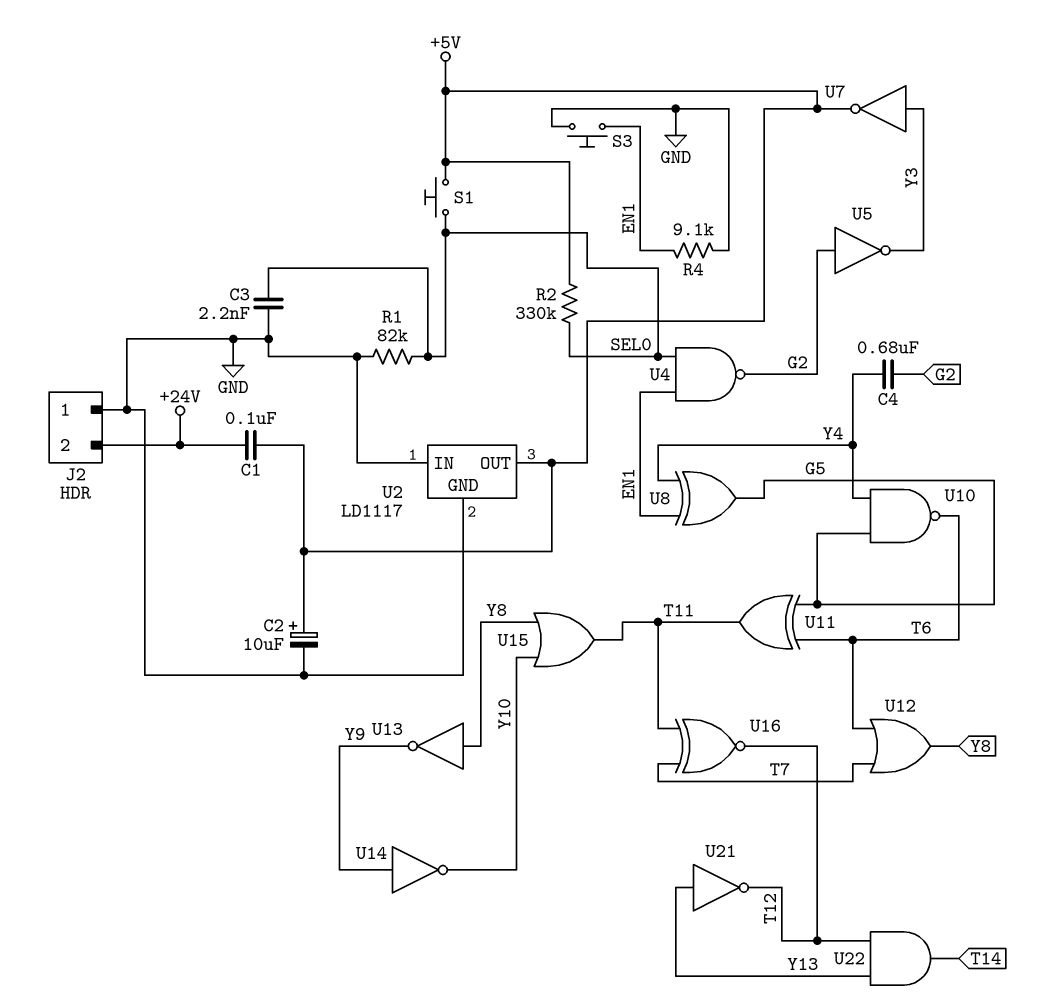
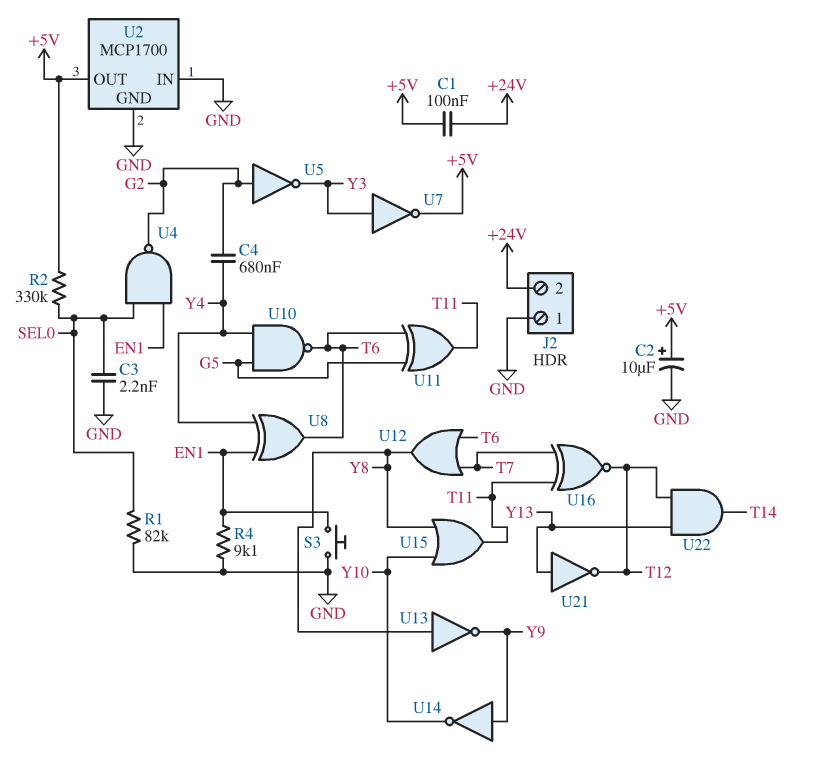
S1: button (+5V, SEL0) -> none
U2: LD1117 -> MCP1700
U8: XOR (in EN1, in Y4, out G5) -> XOR (in EN1, in Y4, out T6)

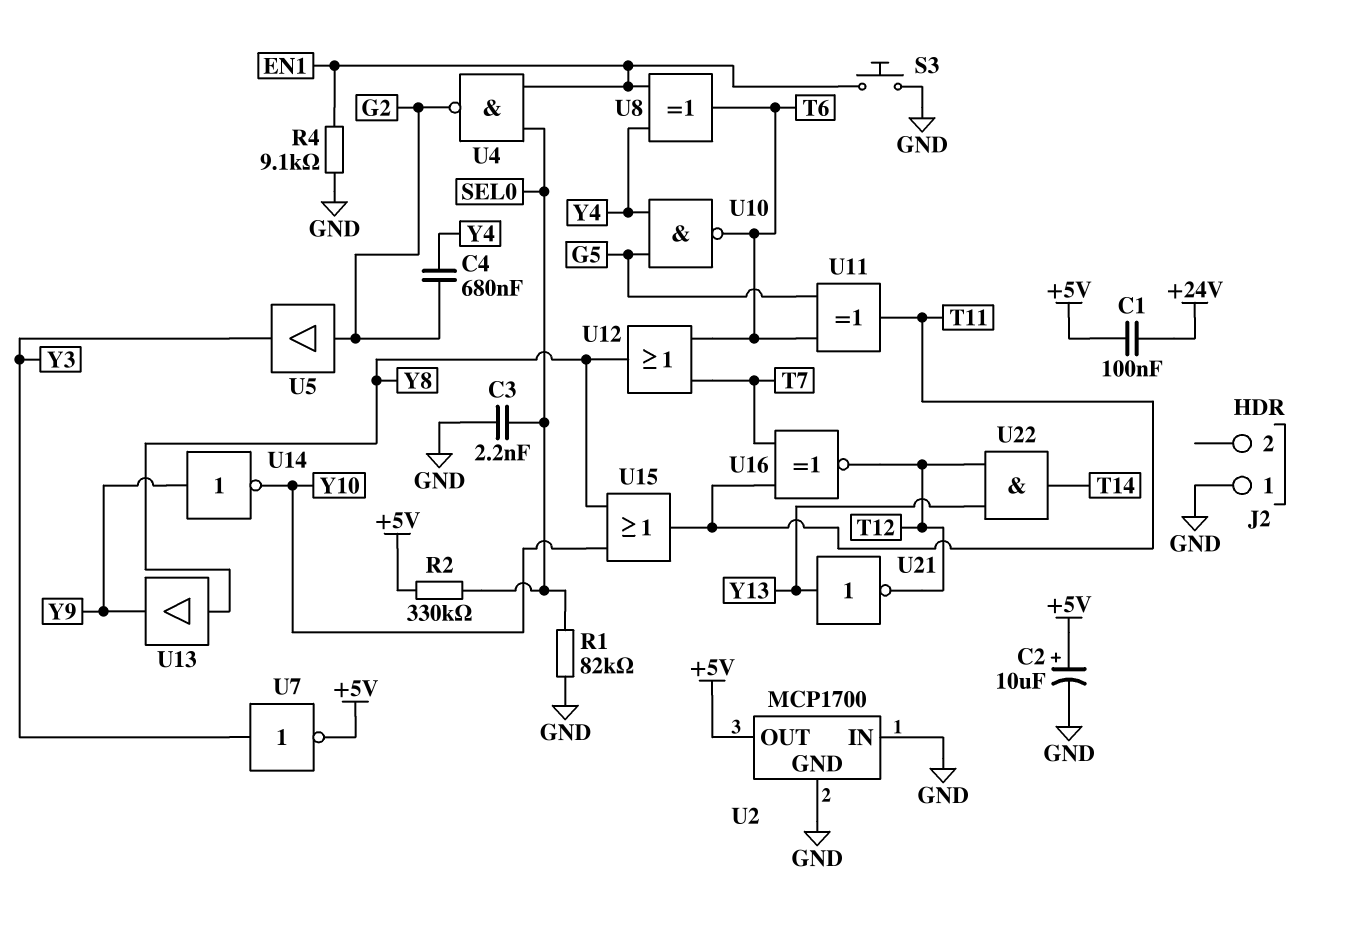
J2 pin 2: +24V -> none
U5: NOT (in G2, out Y3) -> buffer (in G2, out Y3)
U13: NOT (in Y8, out Y9) -> buffer (in Y8, out Y9)

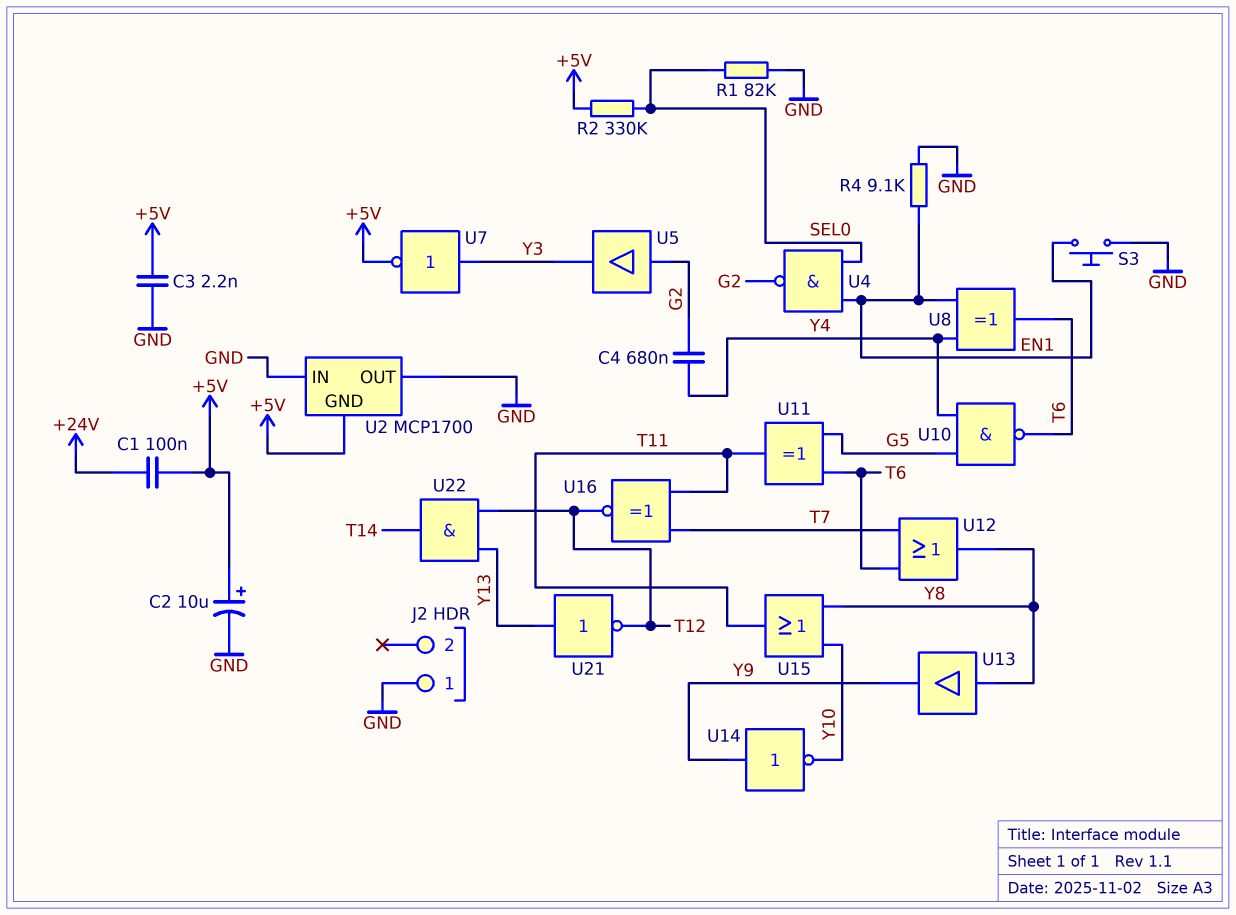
C3: 2.2nF (GND, SEL0) -> 2.2nF (+5V, GND)
U2 pin GND: GND -> +5V
U2 pin OUT: +5V -> GND

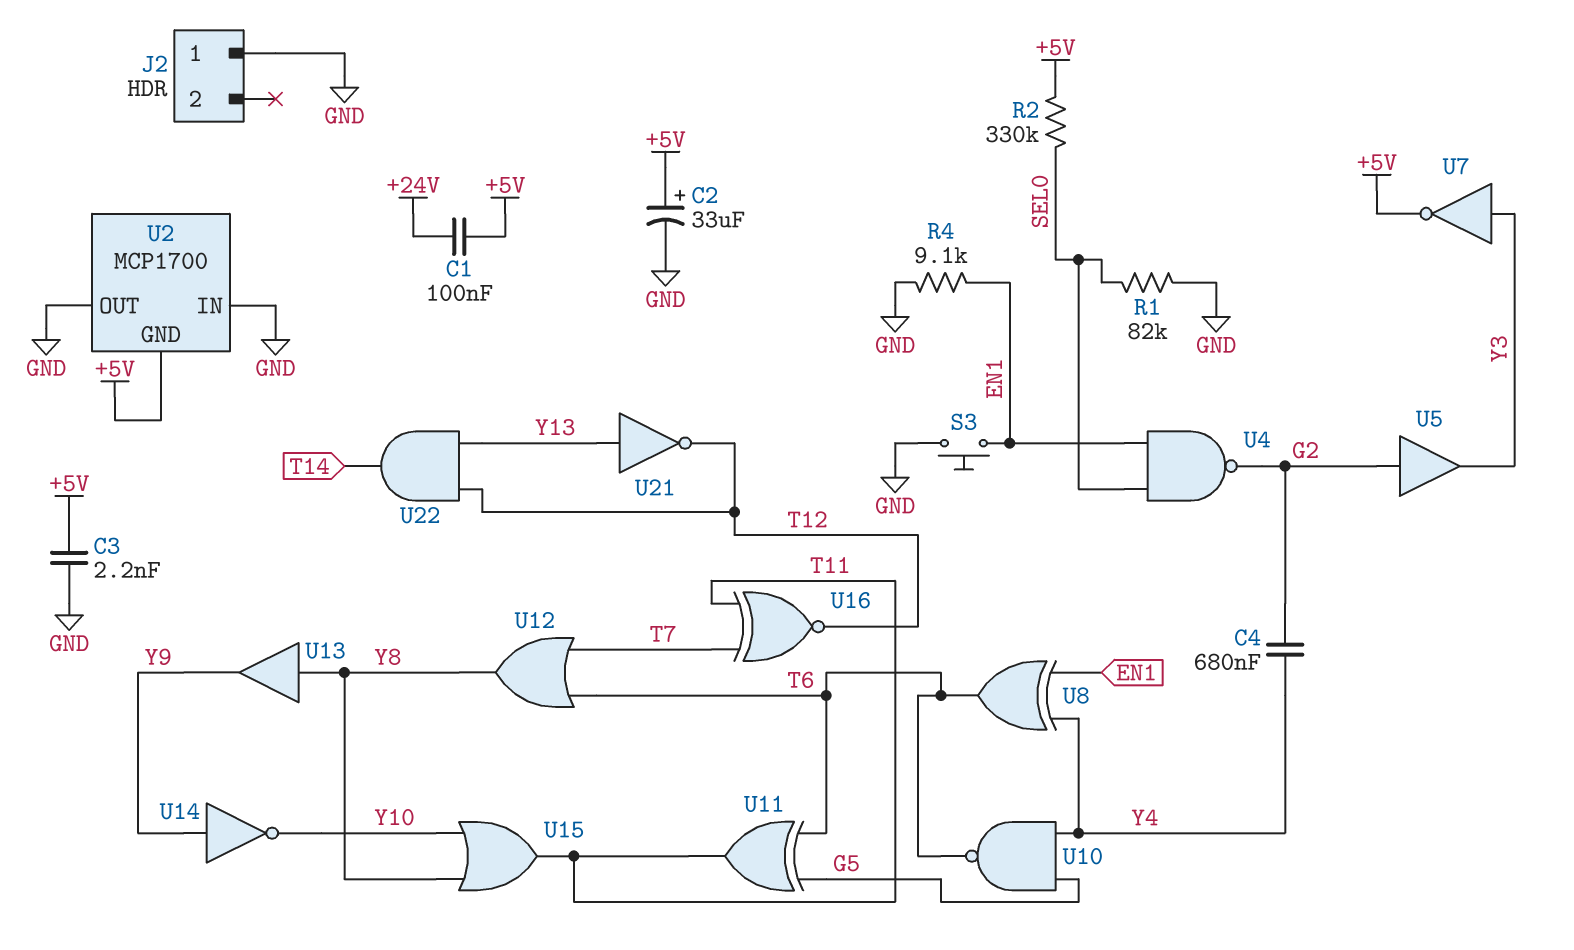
C2: 10uF (plus +5V, minus GND) -> 33uF (plus +5V, minus GND)

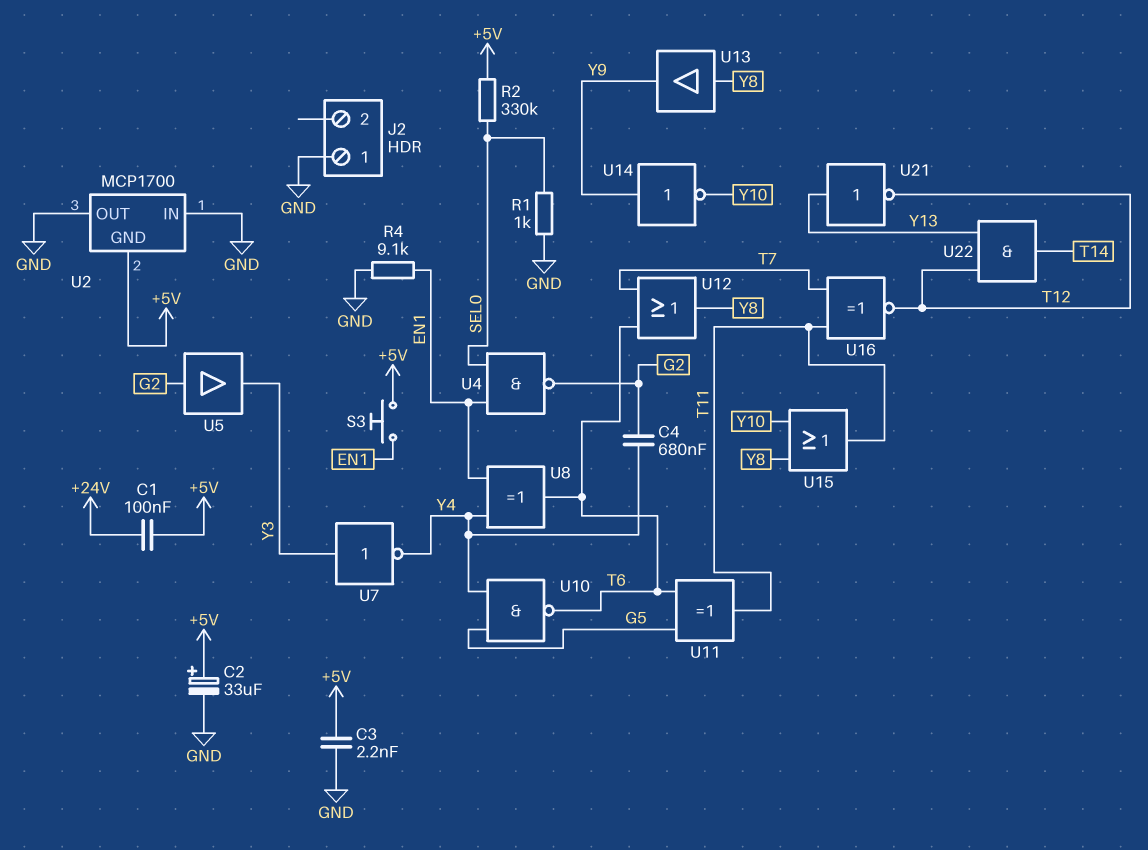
R1: 82k (GND, SEL0) -> 1k (GND, SEL0)
S3: button (EN1, GND) -> button (+5V, EN1)
U7: NOT (in Y3, out +5V) -> NOT (in Y3, out Y4)

